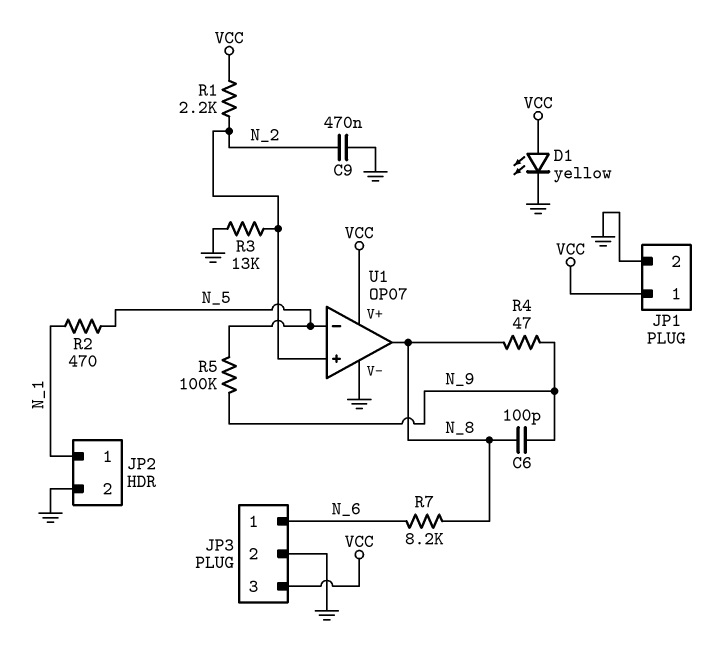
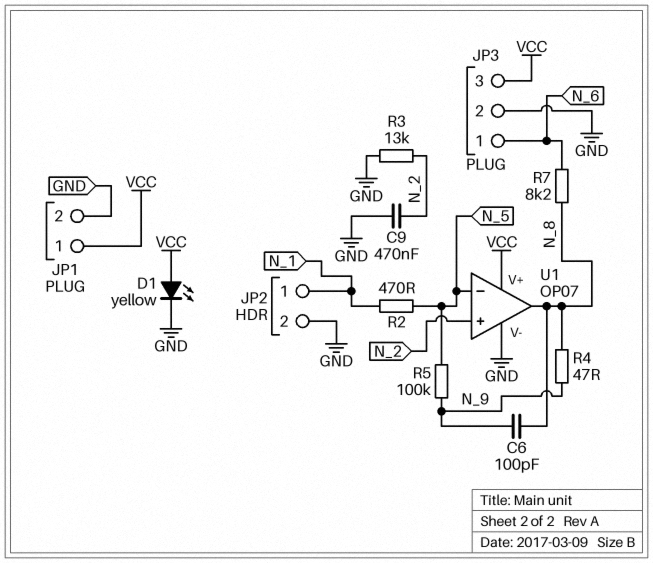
R1: 2.2k (N_2, VCC) -> none

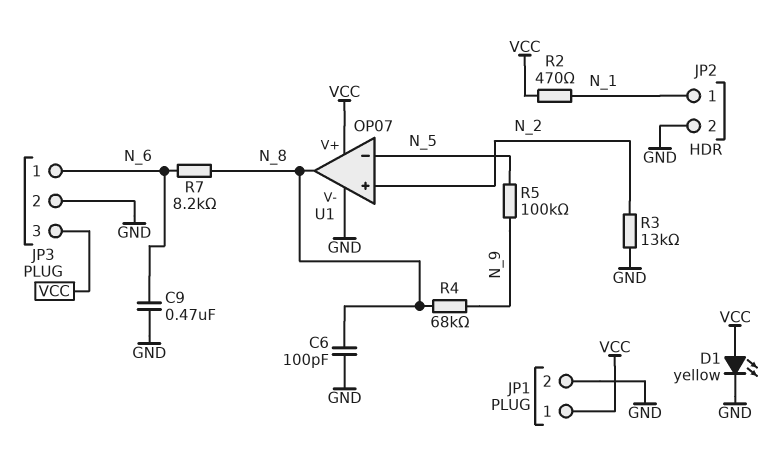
C6: 100pF (N_8, N_9) -> 100pF (GND, N_8)
C9: 470nF (GND, N_2) -> 470nF (GND, N_6)
R2: 470 (N_1, N_5) -> 470 (N_1, VCC)
R4: 47 (N_8, N_9) -> 68k (N_8, N_9)

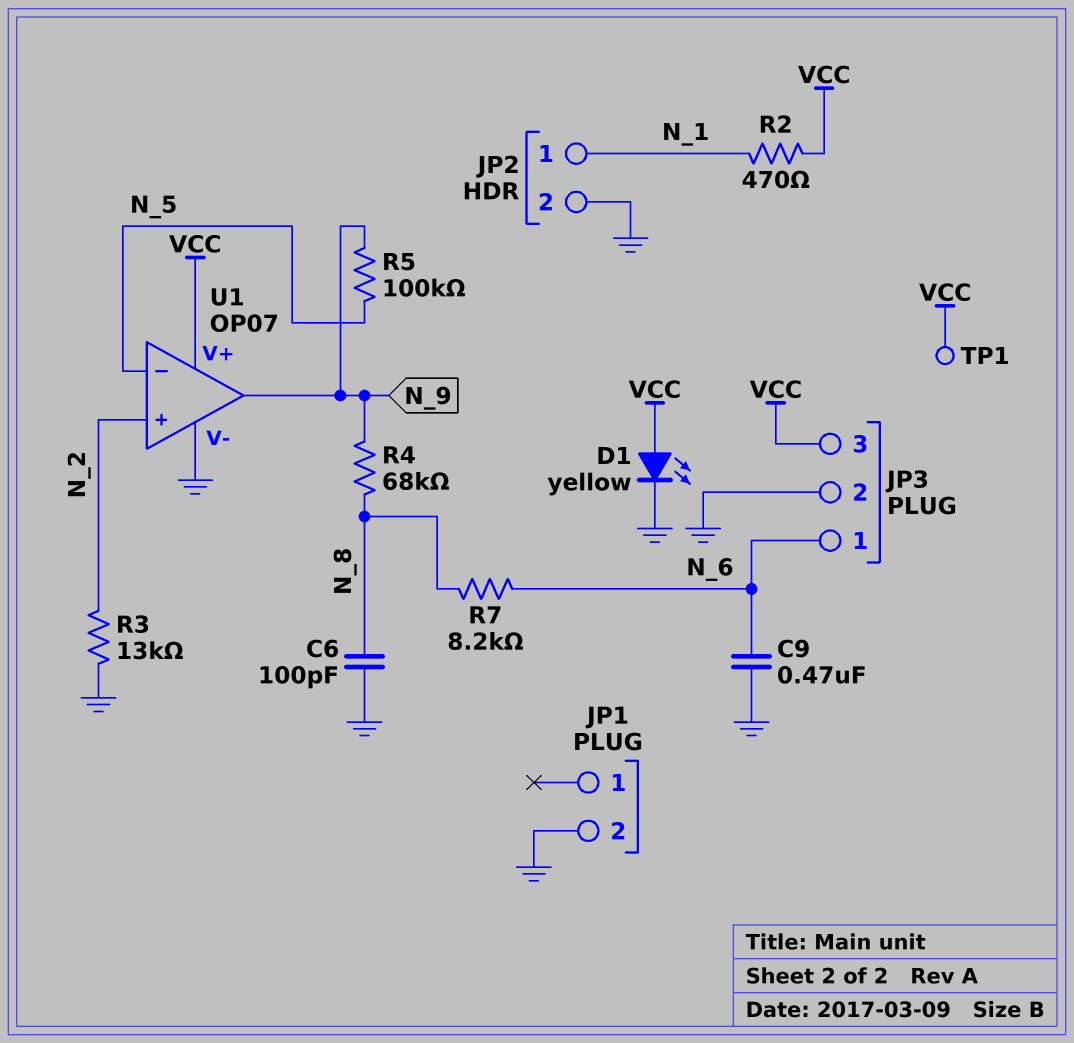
JP1 pin 1: VCC -> none
TP1: none -> test point (VCC)
U1 pin out: N_8 -> N_9

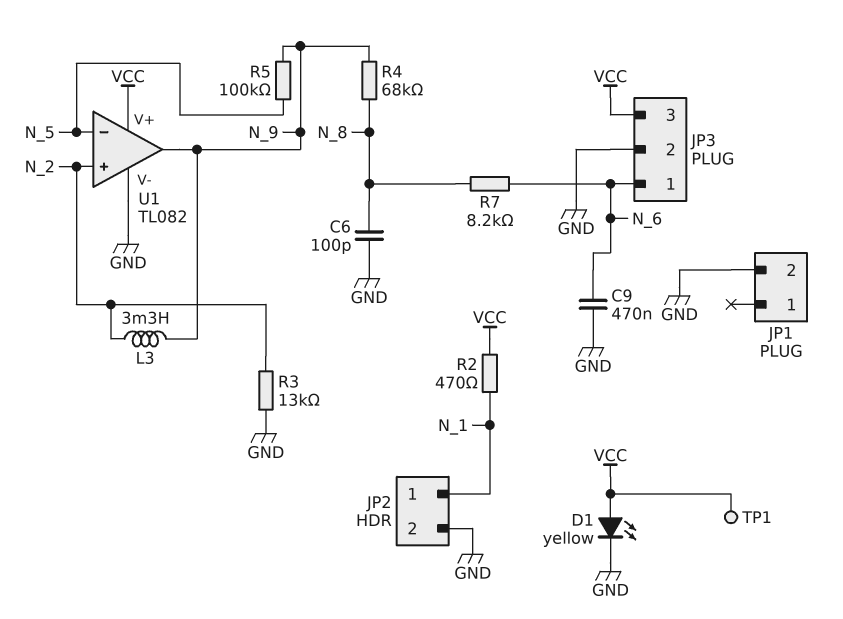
L3: none -> 3.3mH (N_2, N_9)
U1: OP07 -> TL082

